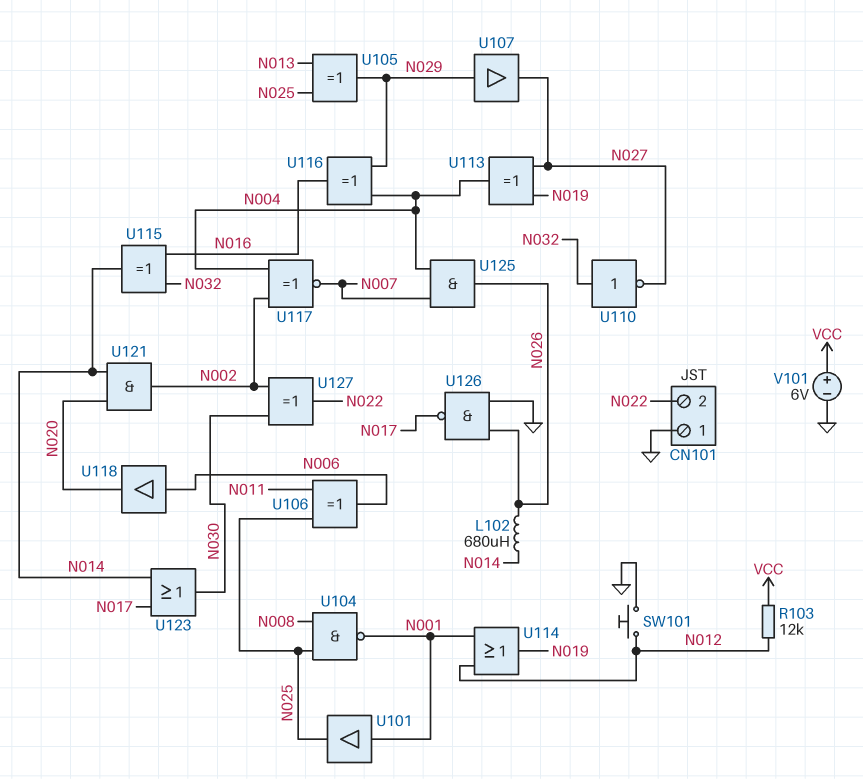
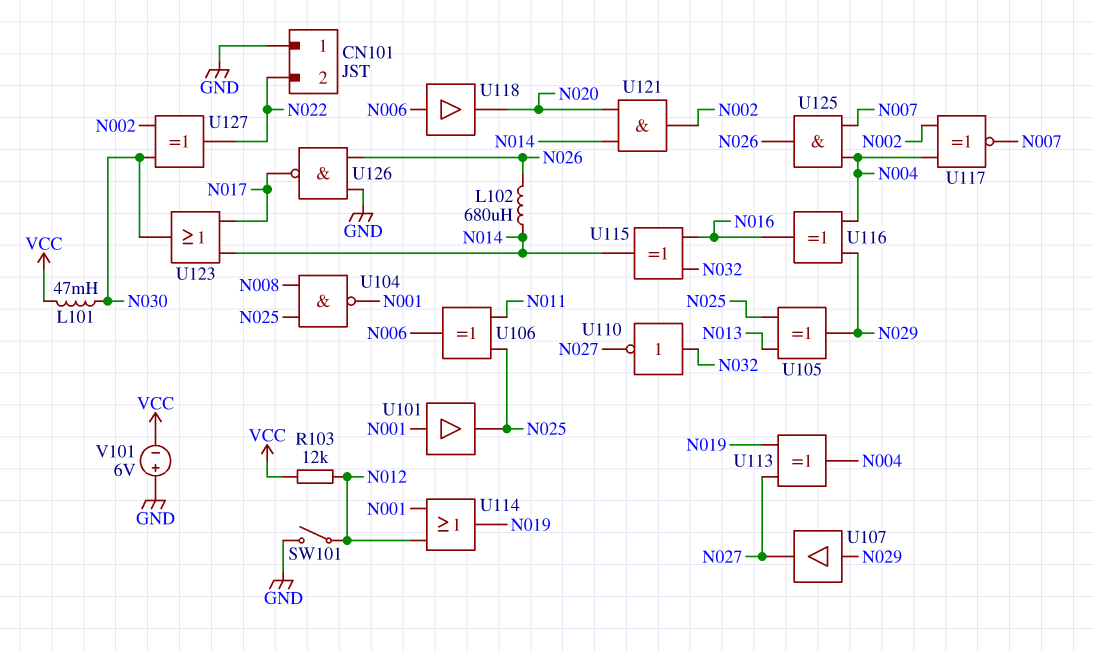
L101: none -> 47mH (N030, VCC)
SW101: button (GND, N012) -> switch (GND, N012)
V101: 6V (plus VCC, minus GND) -> 6V (plus GND, minus VCC)

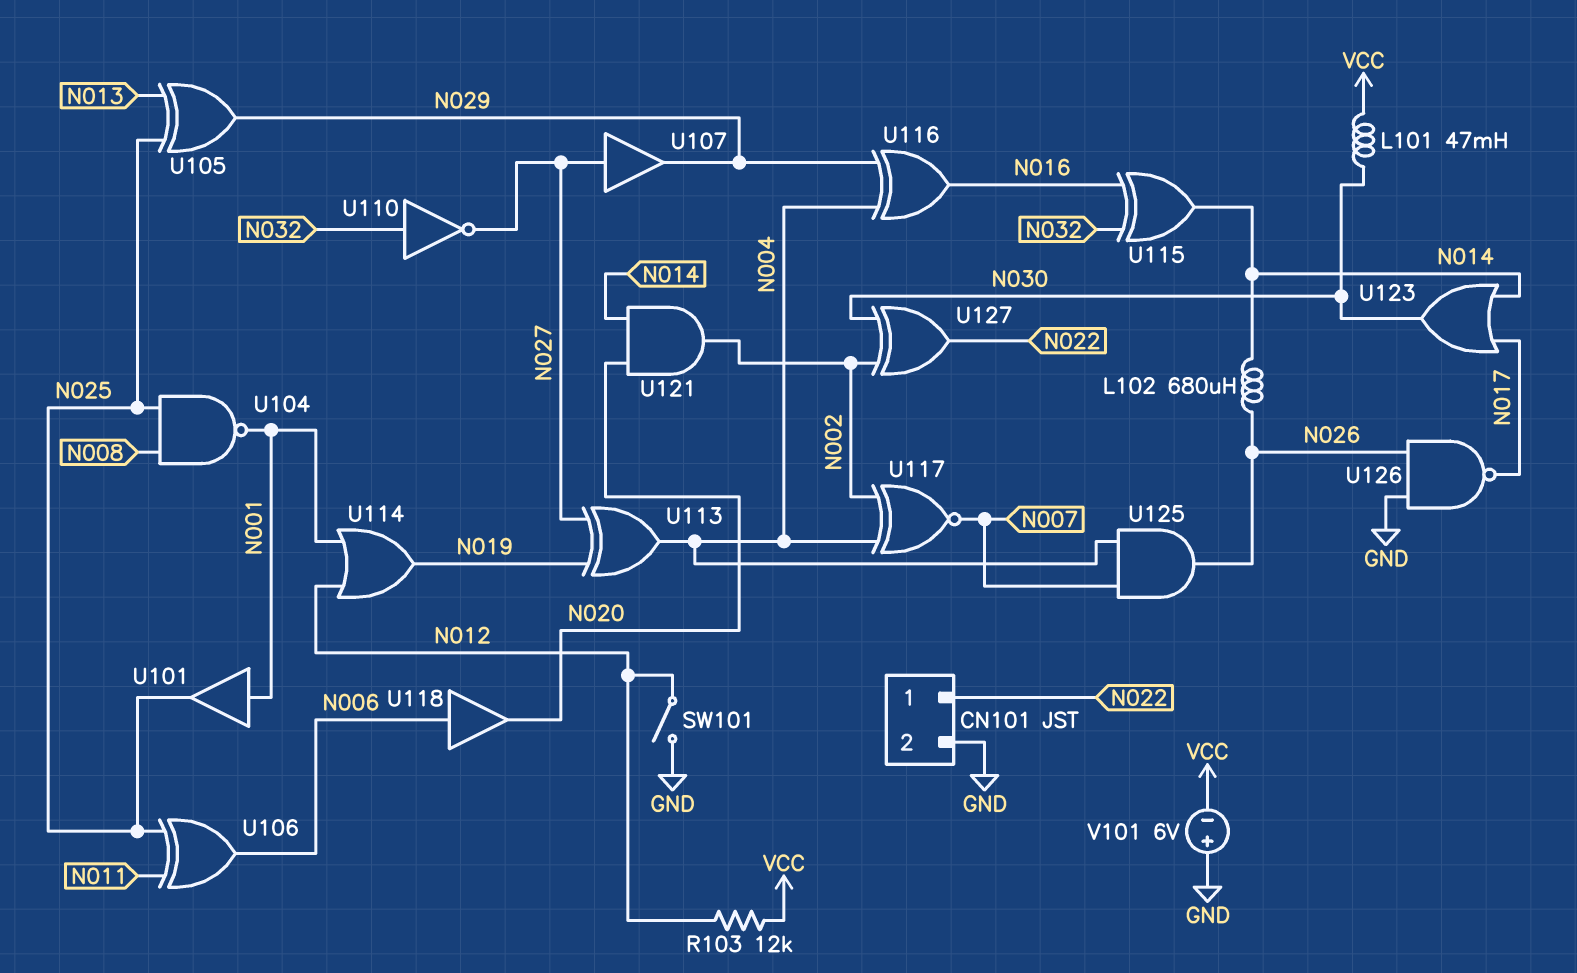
CN101 pin 1: GND -> N022
CN101 pin 2: N022 -> GND
U107: buffer (in N029, out N027) -> buffer (in N027, out N029)

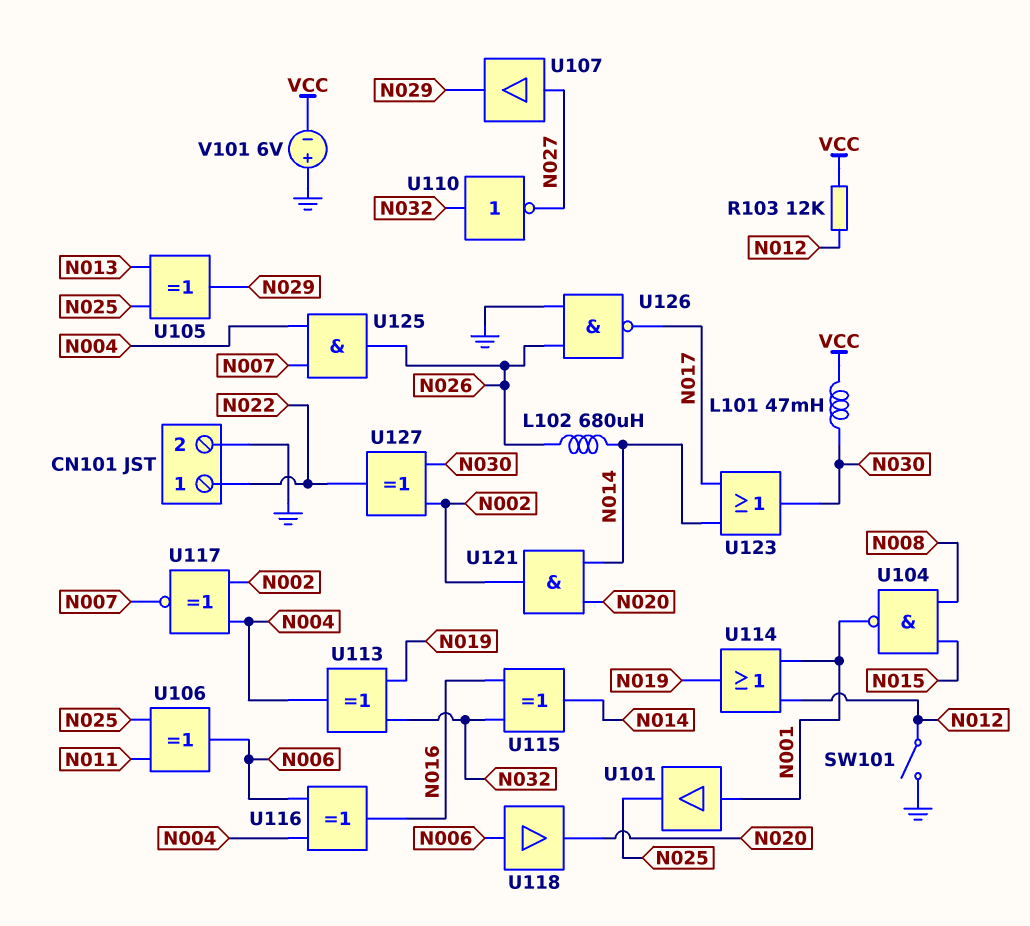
U104: NAND (in N008, in N025, out N001) -> NAND (in N008, in N015, out N001)
U113: XOR (in N019, in N027, out N004) -> XOR (in N019, in N032, out N004)
U116: XOR (in N004, in N029, out N016) -> XOR (in N004, in N006, out N016)

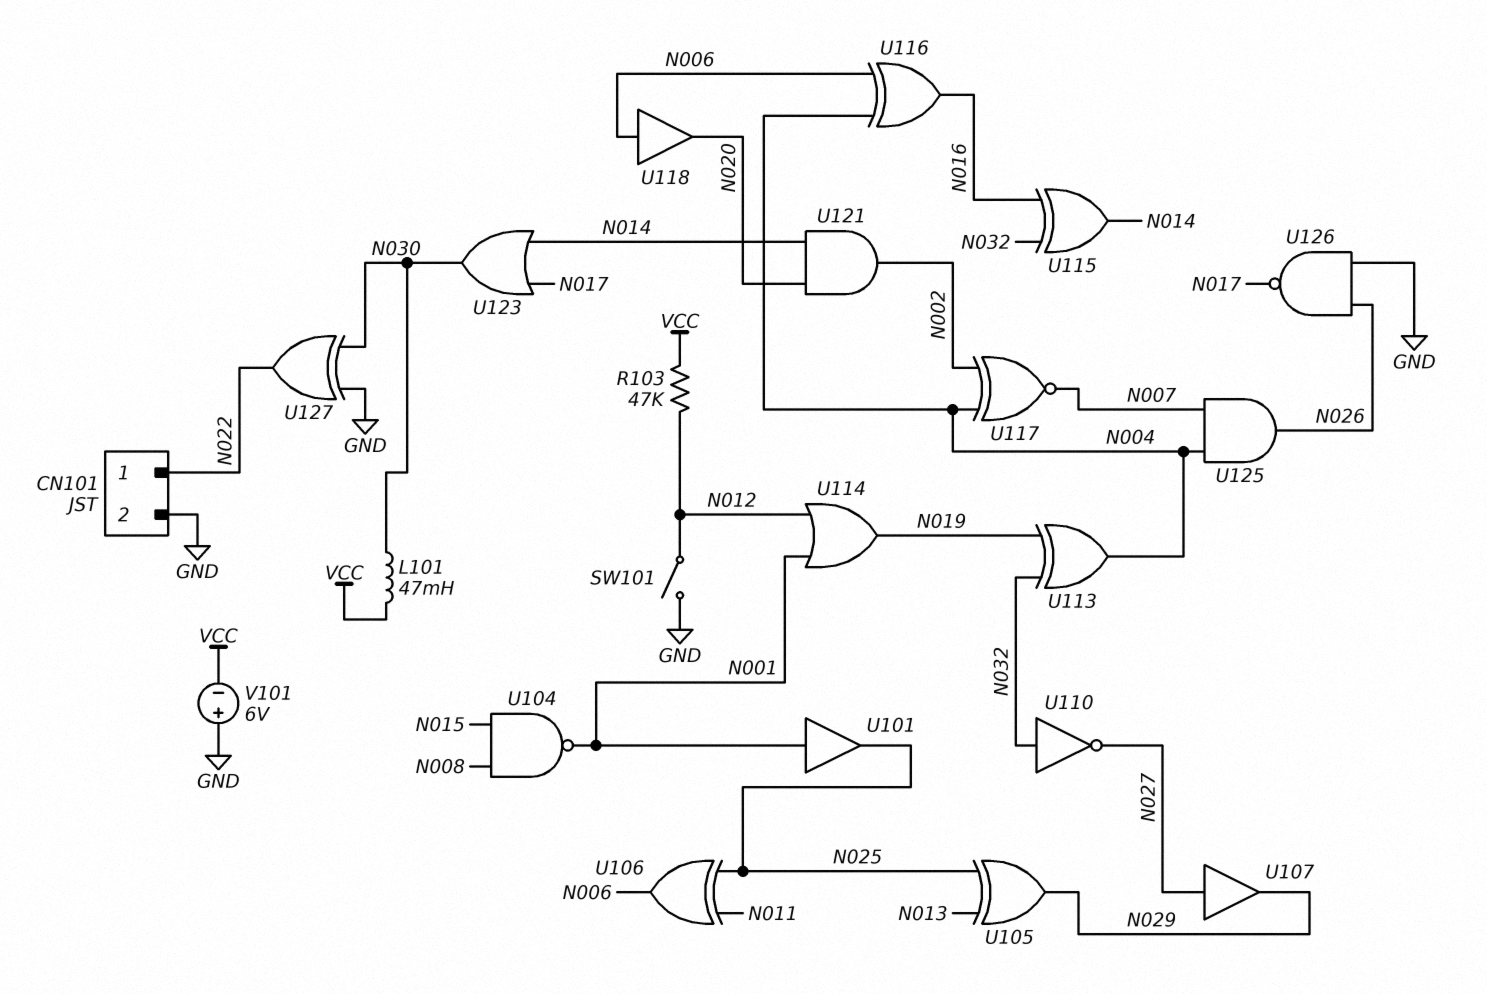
L102: 680uH (N014, N026) -> none
R103: 12k (N012, VCC) -> 47k (N012, VCC)
U127: XOR (in N002, in N030, out N022) -> XOR (in GND, in N030, out N022)

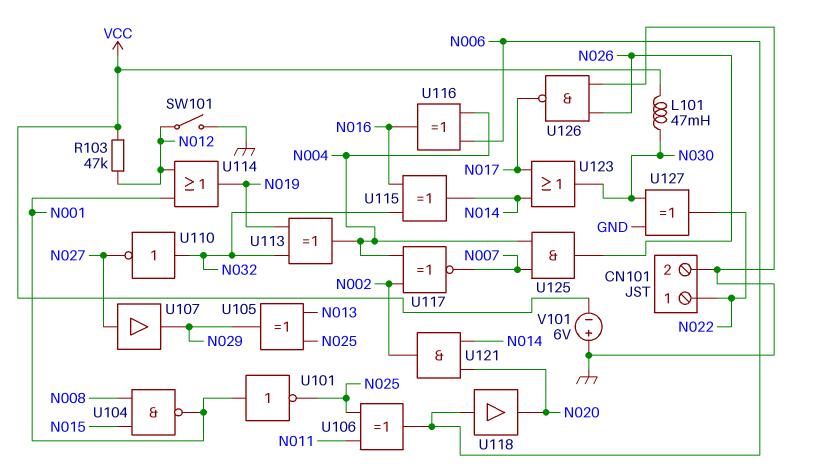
U101: buffer (in N001, out N025) -> NOT (in N001, out N025)

